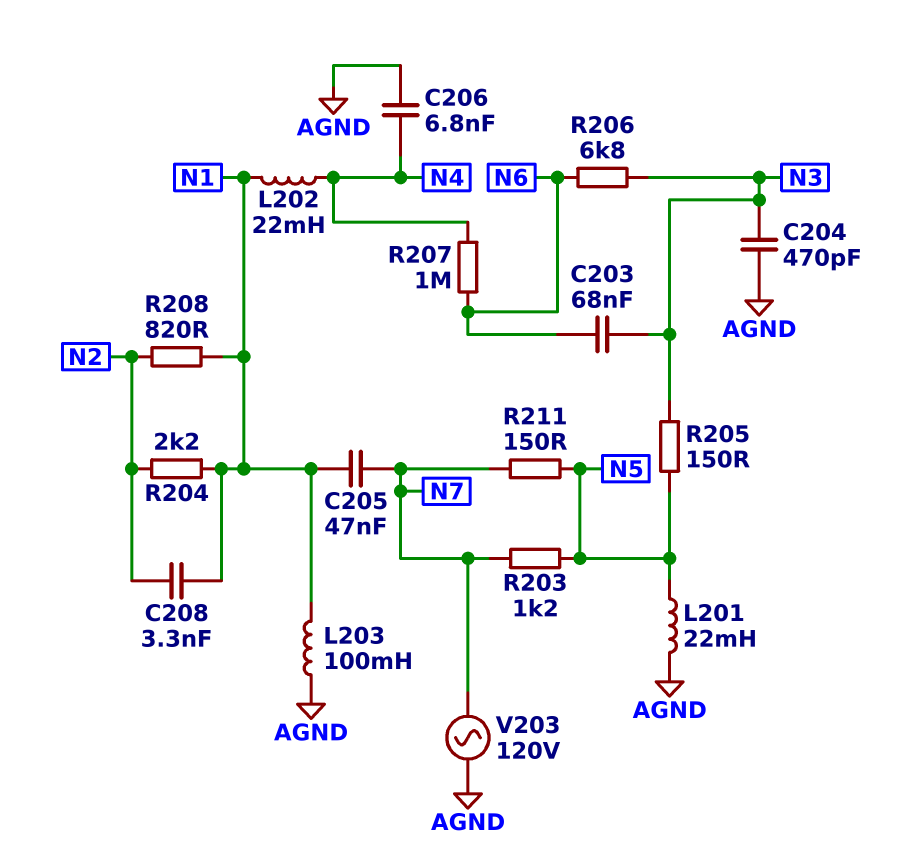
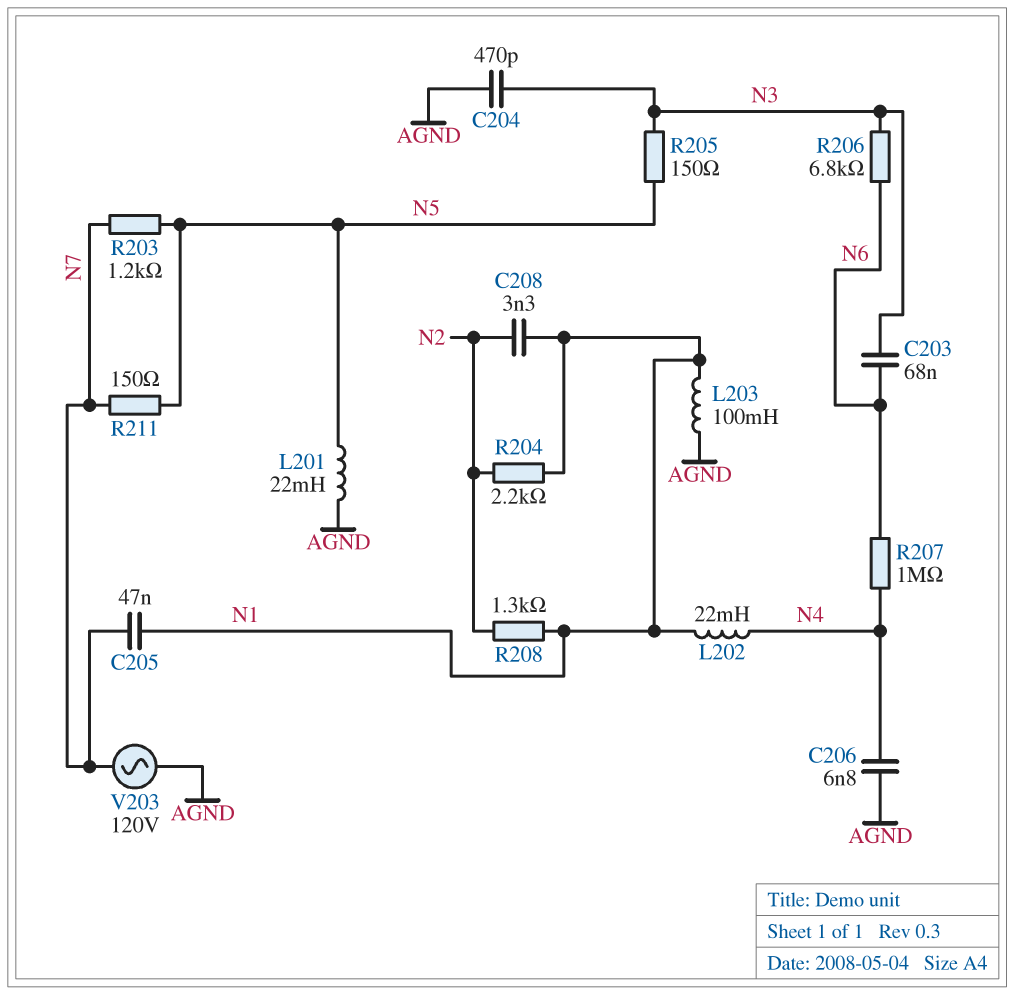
R208: 820 (N1, N2) -> 1.3k (N1, N2)

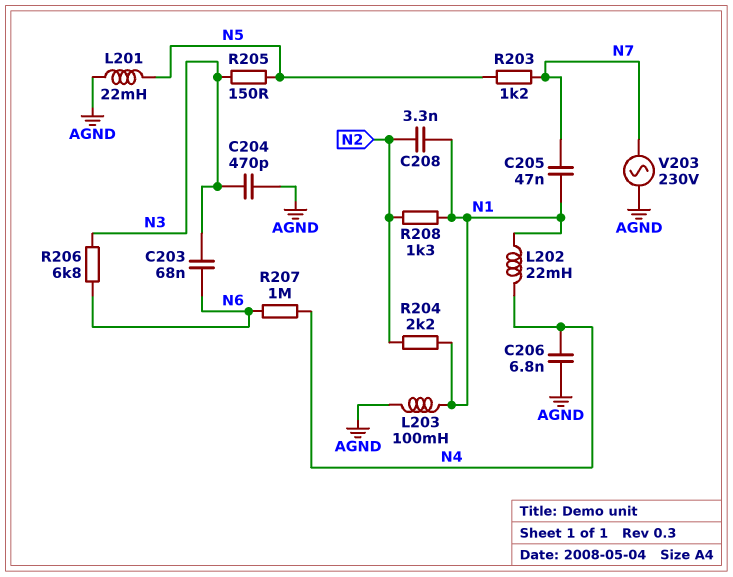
R211: 150 (N5, N7) -> none
V203: AC 120V (AGND, N7) -> AC 230V (AGND, N7)

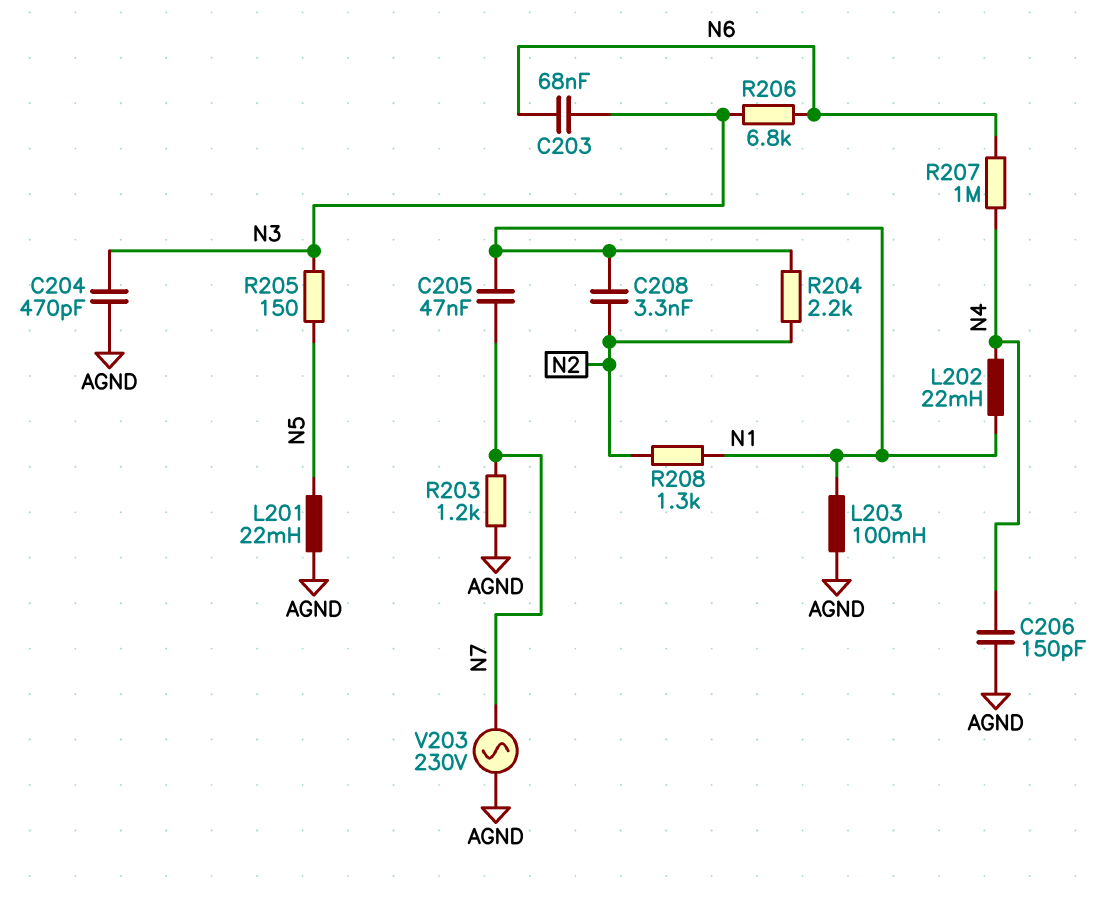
C206: 6.8nF (AGND, N4) -> 150pF (AGND, N4)
R203: 1.2k (N5, N7) -> 1.2k (AGND, N7)

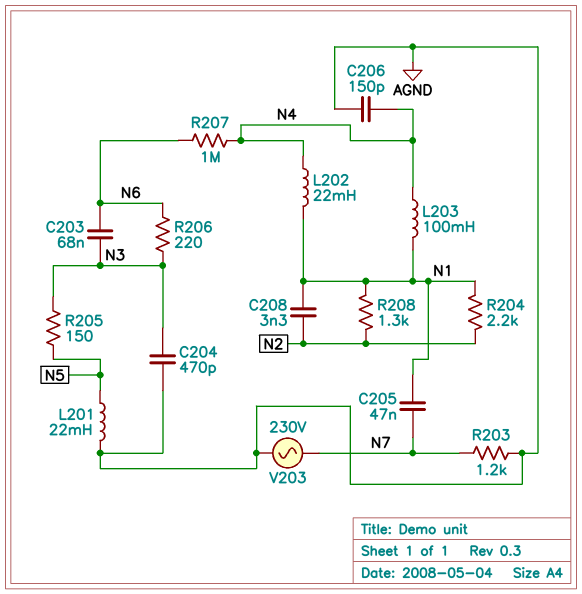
L203: 100mH (AGND, N1) -> 100mH (N1, N4)
R206: 6.8k (N3, N6) -> 220 (N3, N6)

